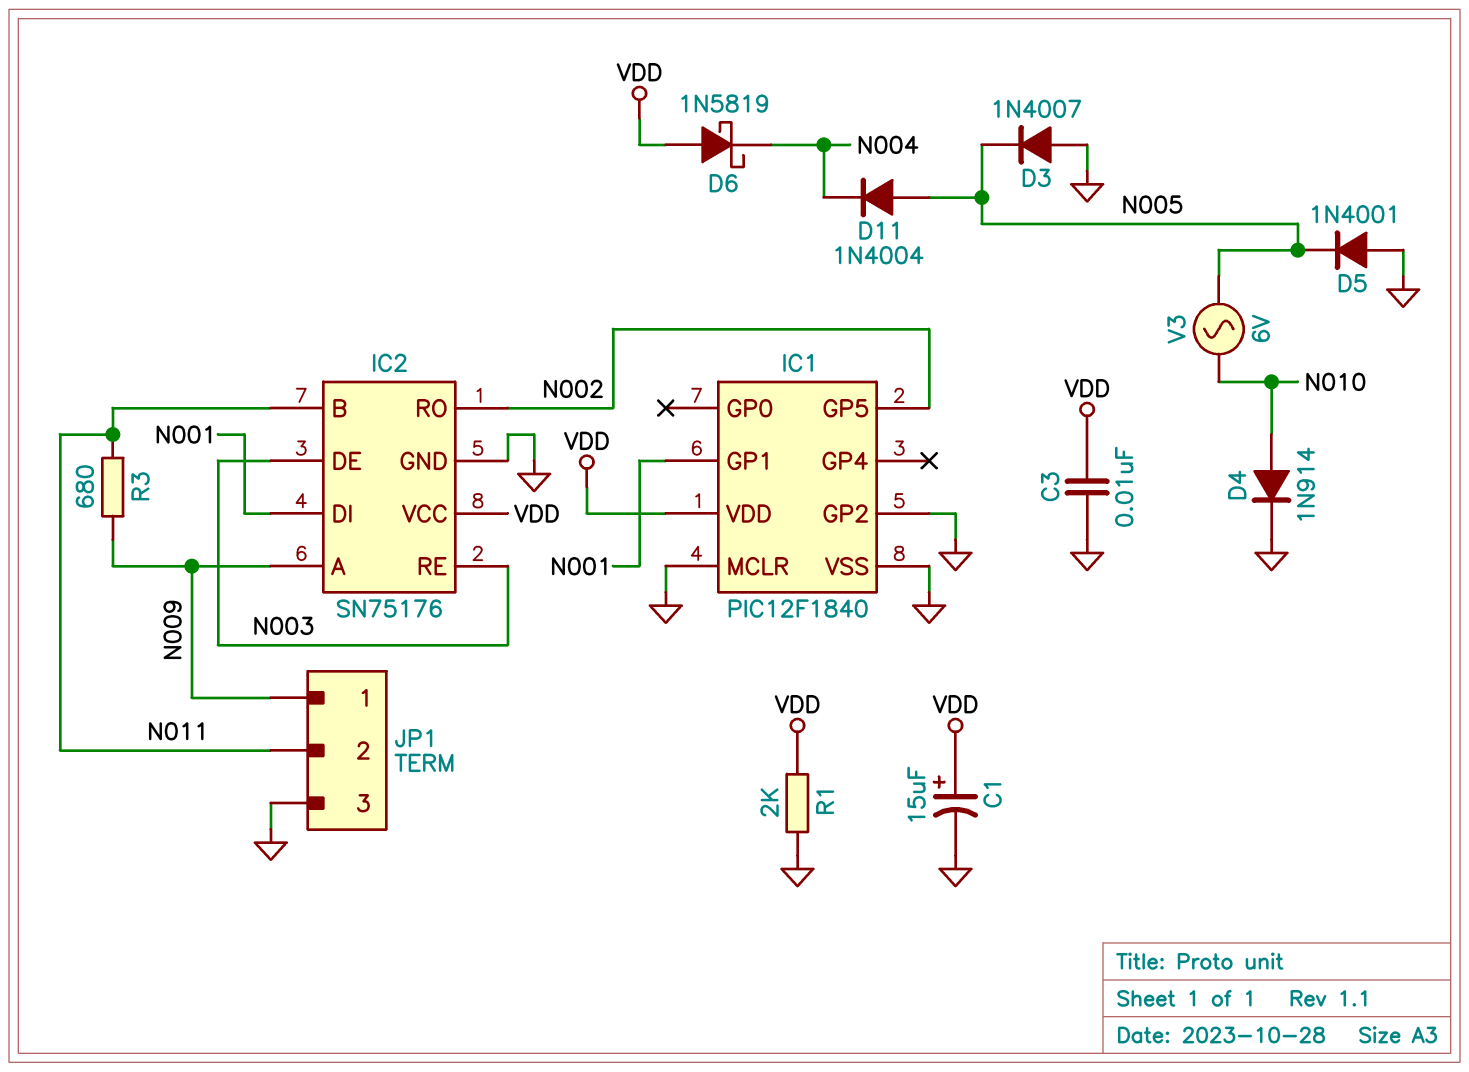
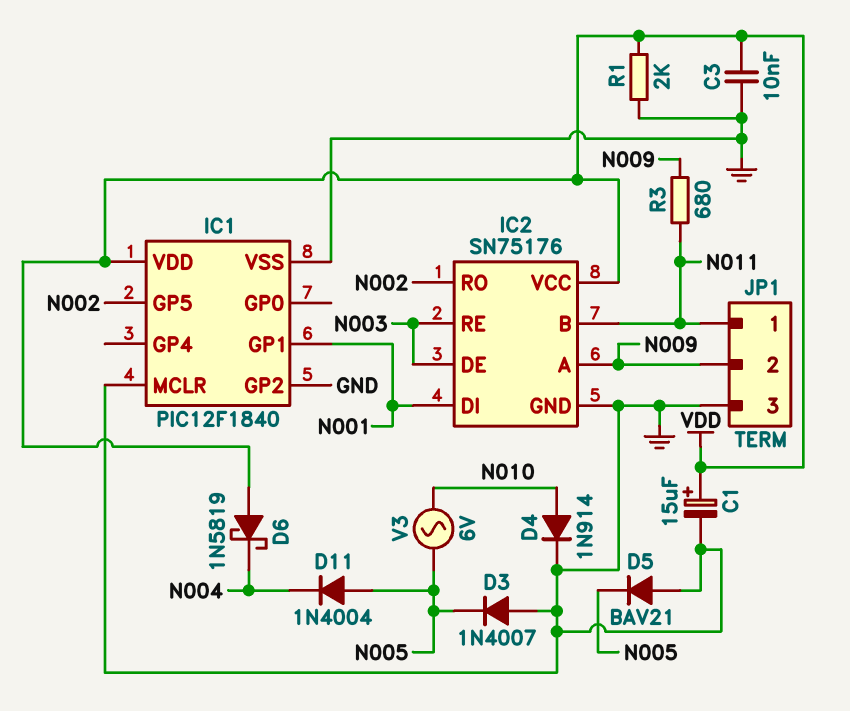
D5: diode 1N4001 (A GND, K N005) -> diode BAV21 (A GND, K N005)
JP1 pin 1: N009 -> N011
JP1 pin 2: N011 -> N009

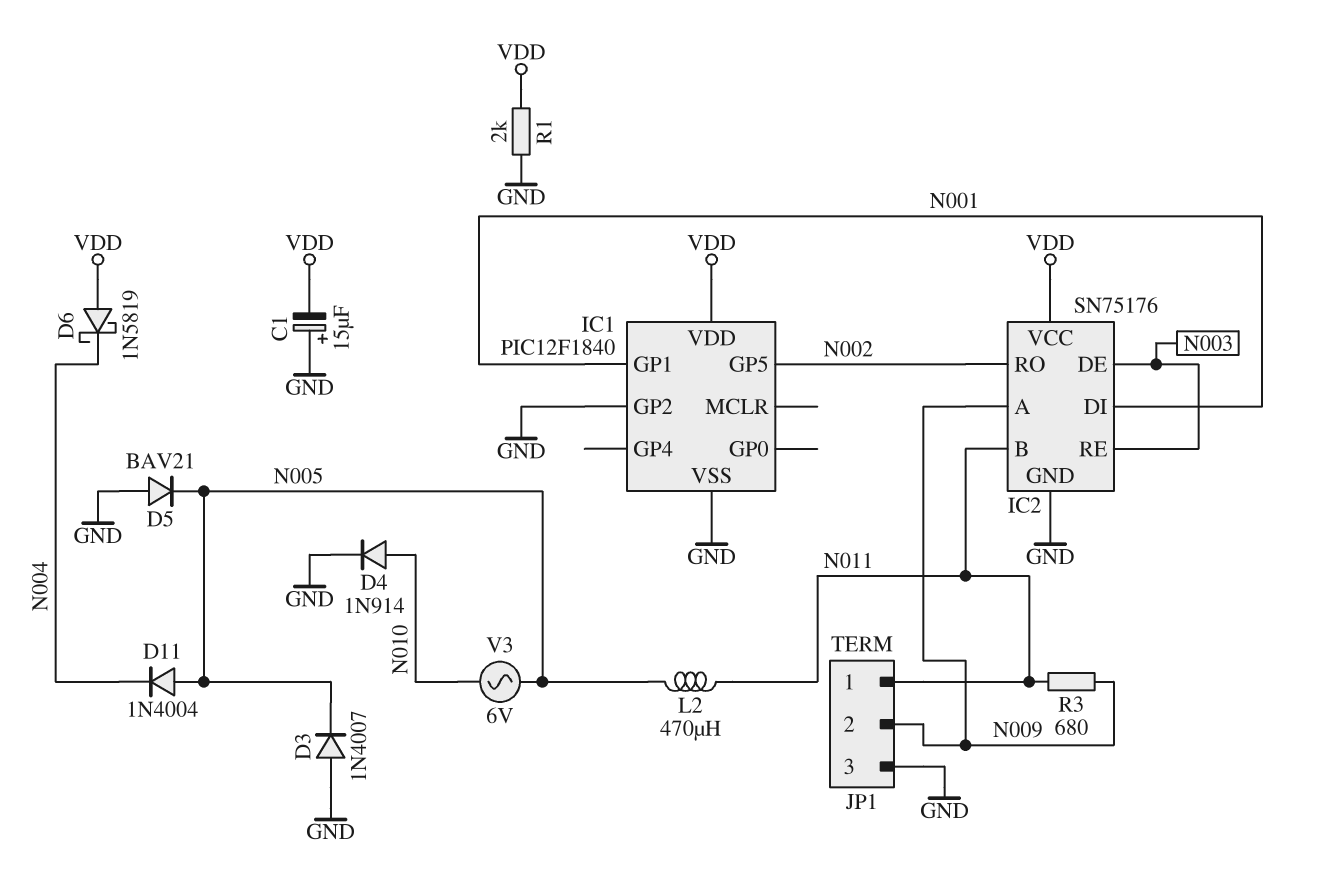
C1: 15uF (plus VDD, minus GND) -> 15uF (plus GND, minus VDD)
C3: 10nF (GND, VDD) -> none
IC1 pin MCLR: GND -> none
L2: none -> 470uH (N005, N011)

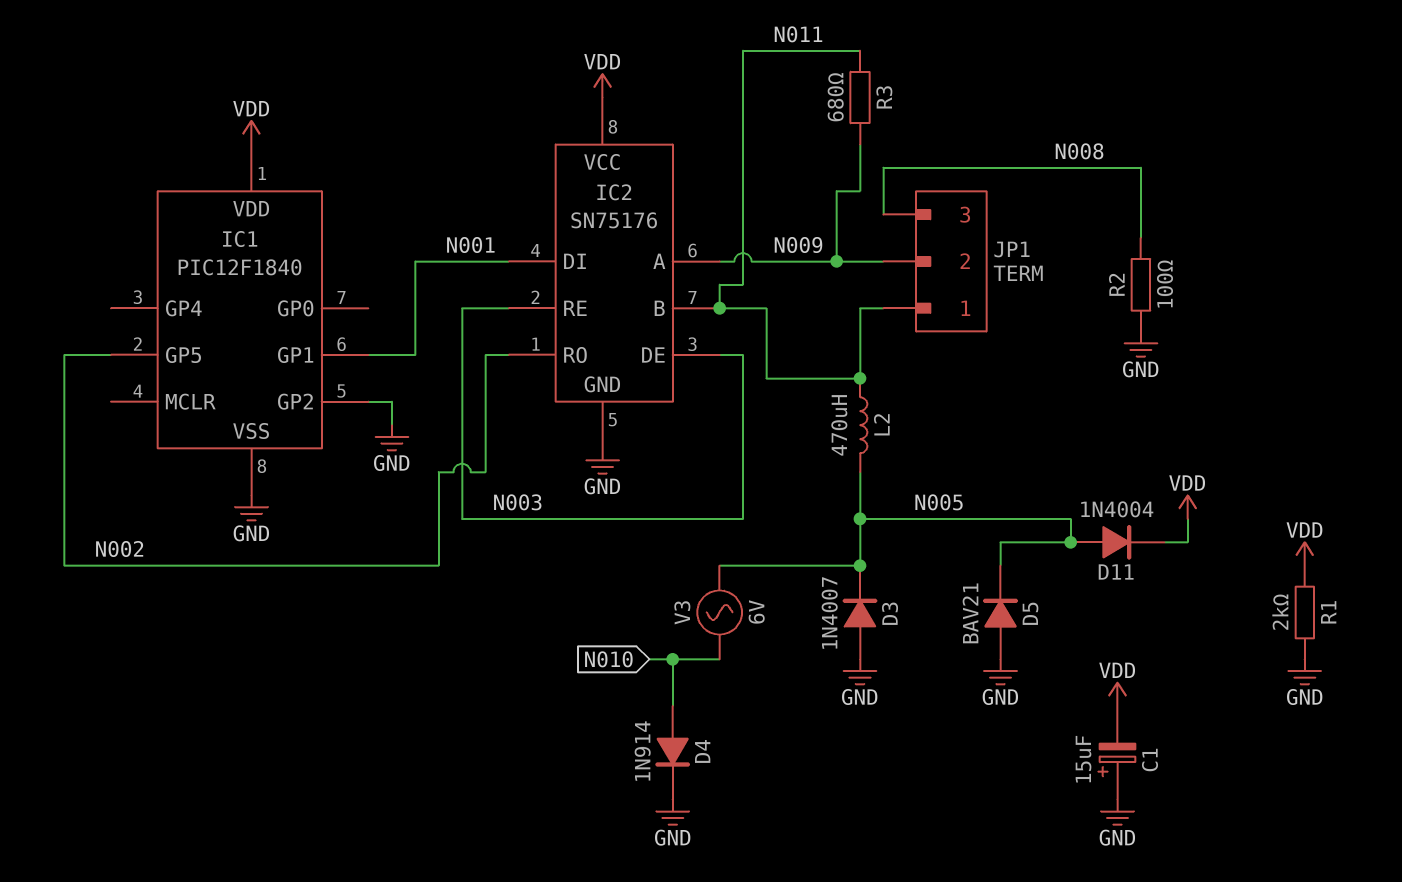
D6: schottky 1N5819 (A VDD, K N004) -> none
D11: diode 1N4004 (A N005, K N004) -> diode 1N4004 (A N005, K VDD)
JP1 pin 3: GND -> N008
R2: none -> 100 (GND, N008)

